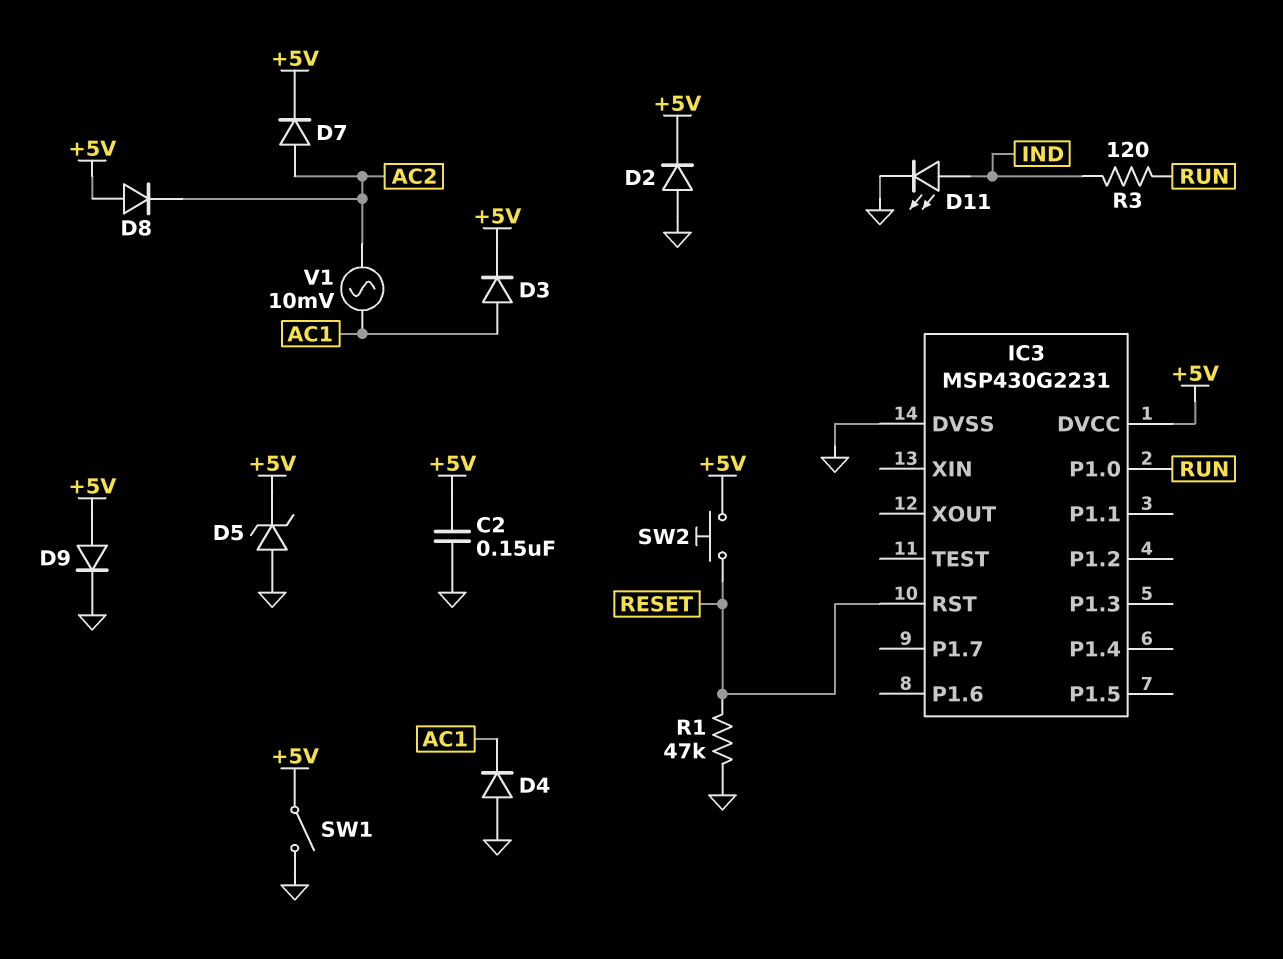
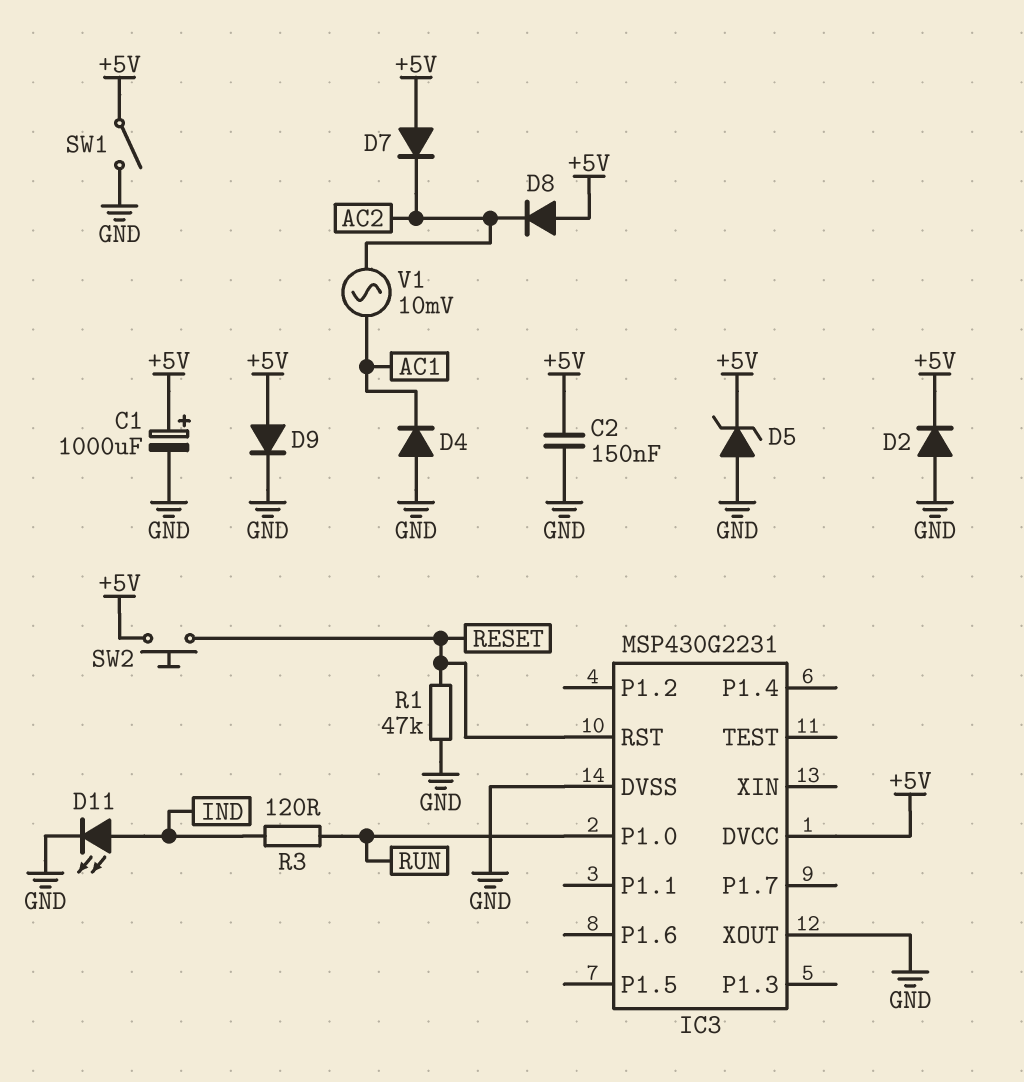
C1: none -> 1000uF (plus +5V, minus GND)
D3: diode (A AC1, K +5V) -> none
D7: diode (A AC2, K +5V) -> diode (A +5V, K AC2)
IC3 pin XOUT: none -> GND

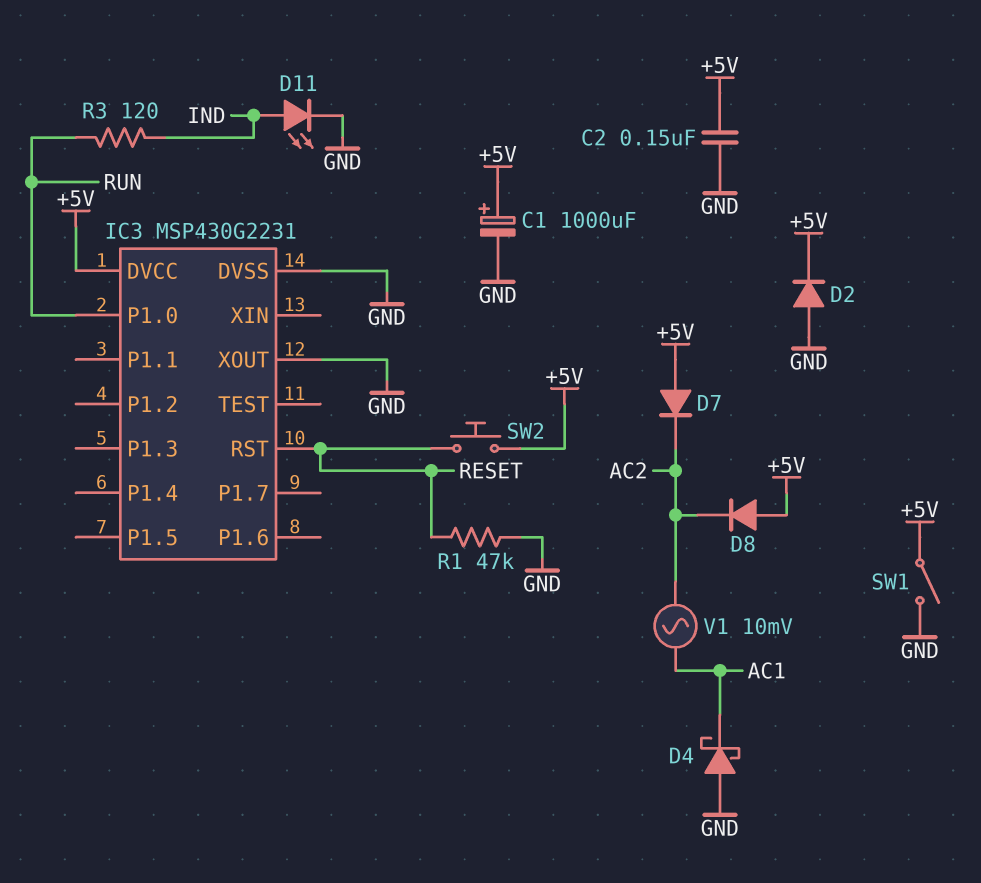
D4: diode (A GND, K AC1) -> schottky (A GND, K AC1)
D5: zener (A GND, K +5V) -> none
D9: diode (A +5V, K GND) -> none

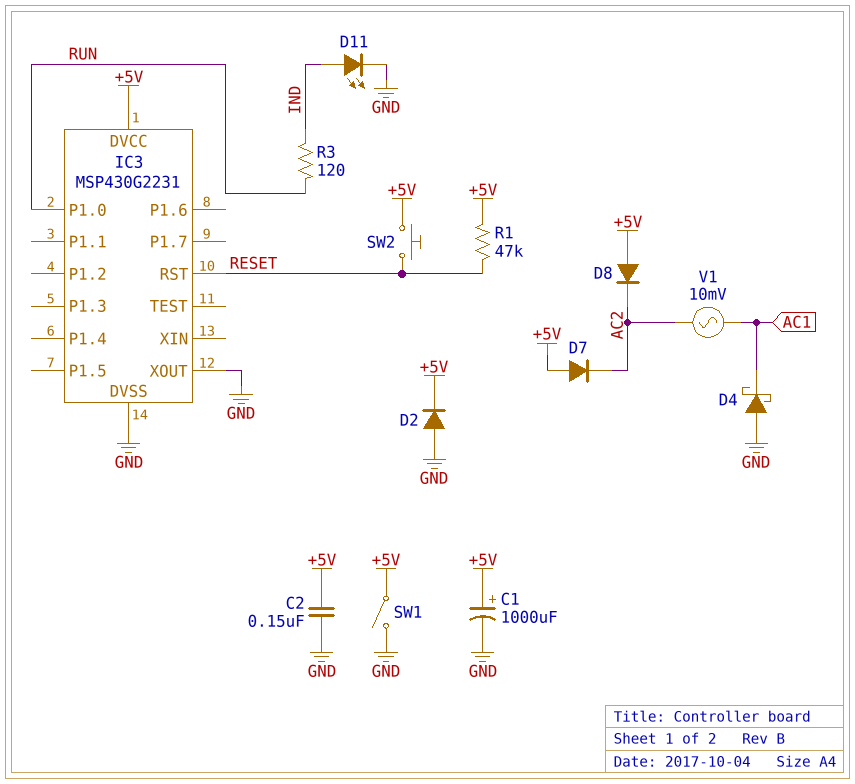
R1: 47k (GND, RESET) -> 47k (+5V, RESET)

